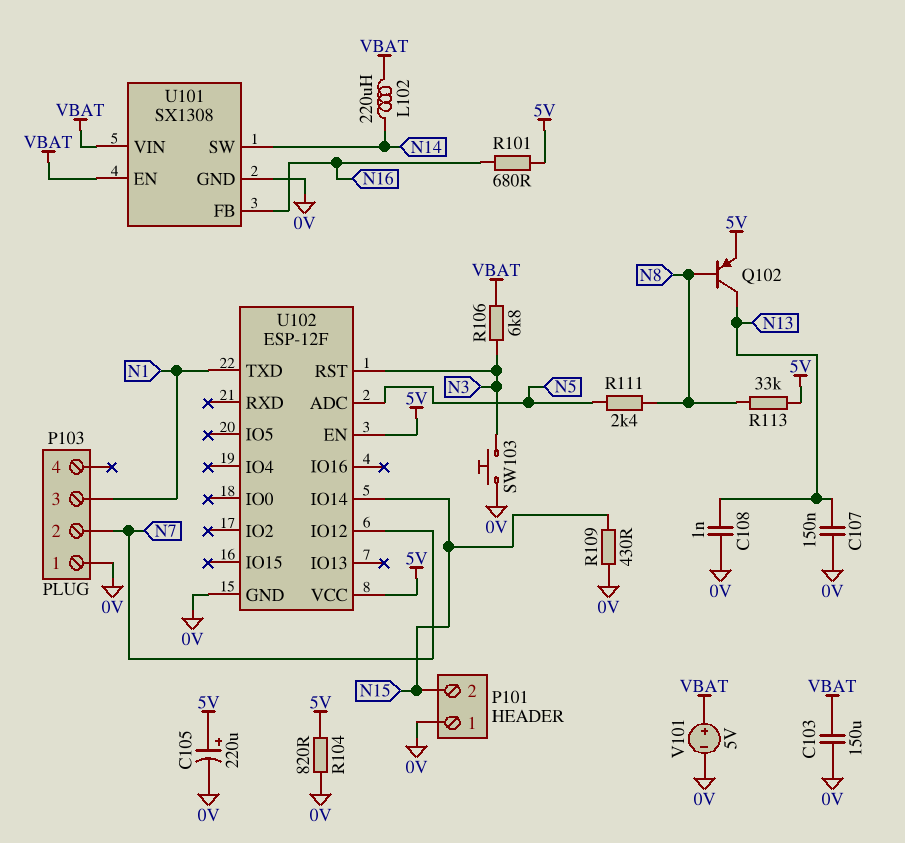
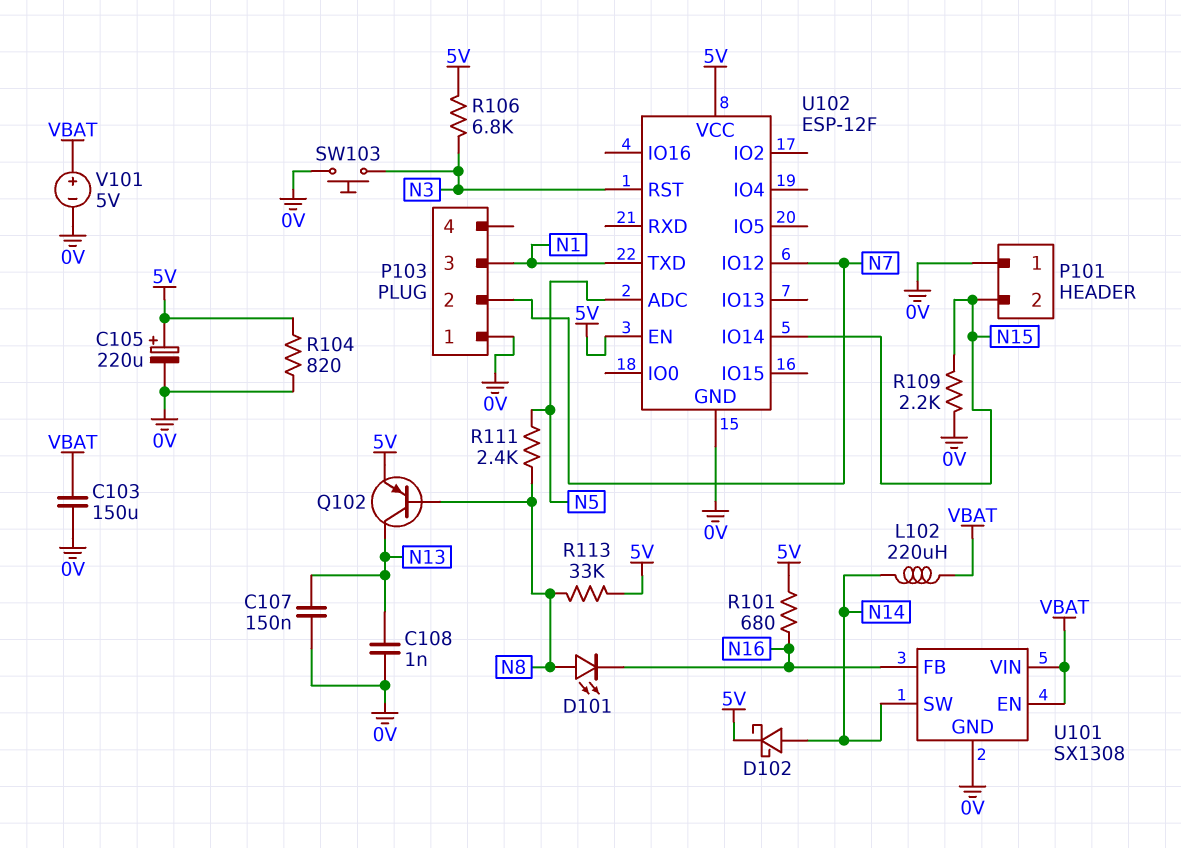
D101: none -> LED (A N8, K N16)
D102: none -> schottky (A N14, K 5V)
R106: 6.8k (N3, VBAT) -> 6.8k (5V, N3)
R109: 430 (0V, N15) -> 2.2k (0V, N15)

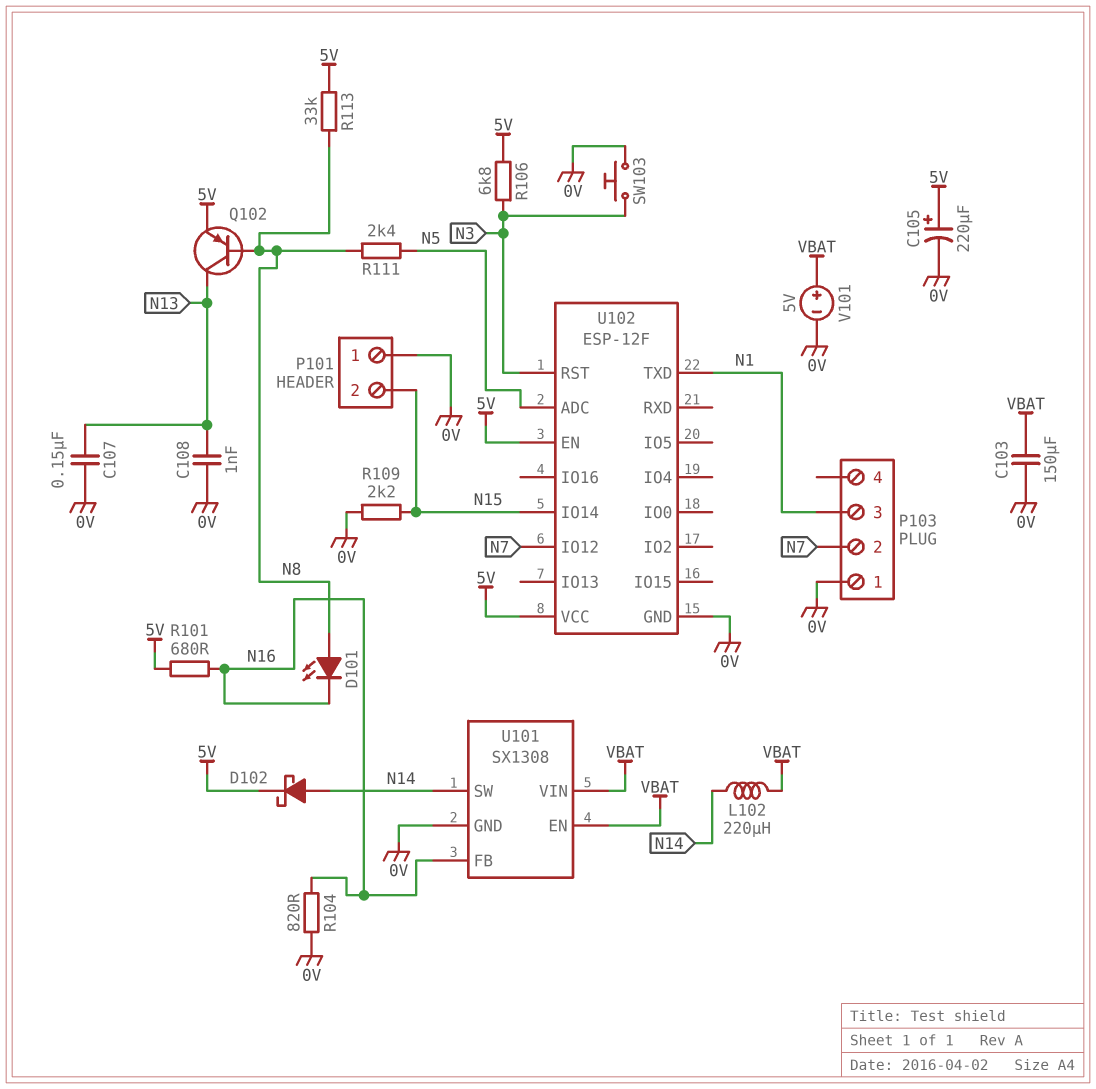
R104: 820 (0V, 5V) -> 820 (0V, N16)

